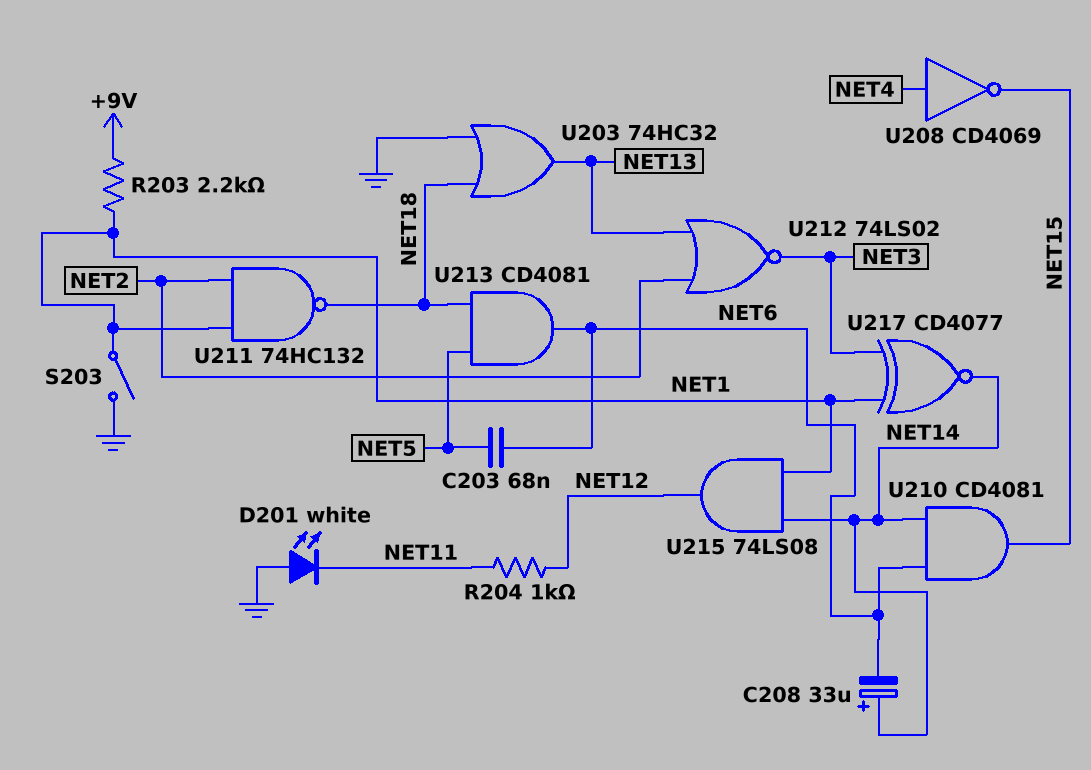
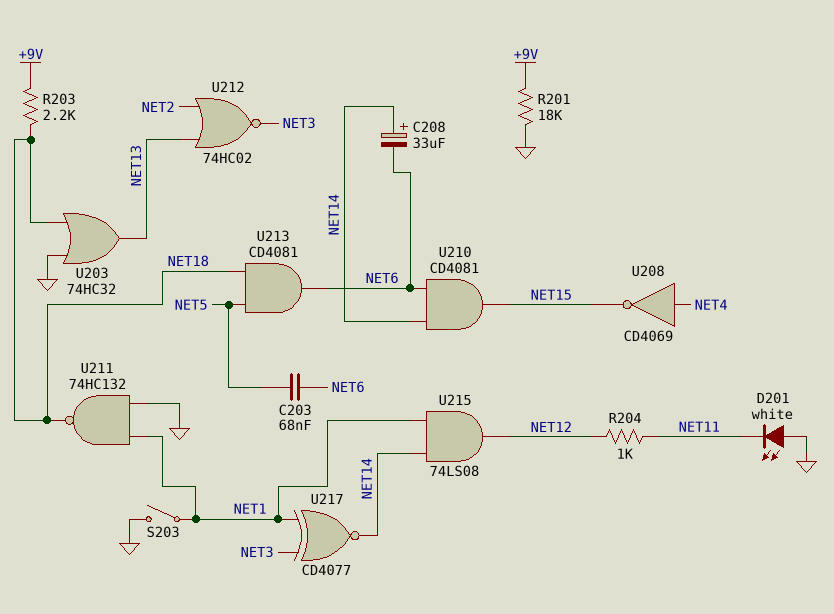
R201: none -> 18k (+9V, GND)
R203: 2.2k (+9V, NET1) -> 2.2k (+9V, NET18)
U211: NAND 74HC132 (in NET1, in NET2, out NET18) -> NAND 74HC132 (in GND, in NET1, out NET18)
U212: NOR 74LS02 (in NET2, in NET13, out NET3) -> NOR 74HC02 (in NET2, in NET13, out NET3)

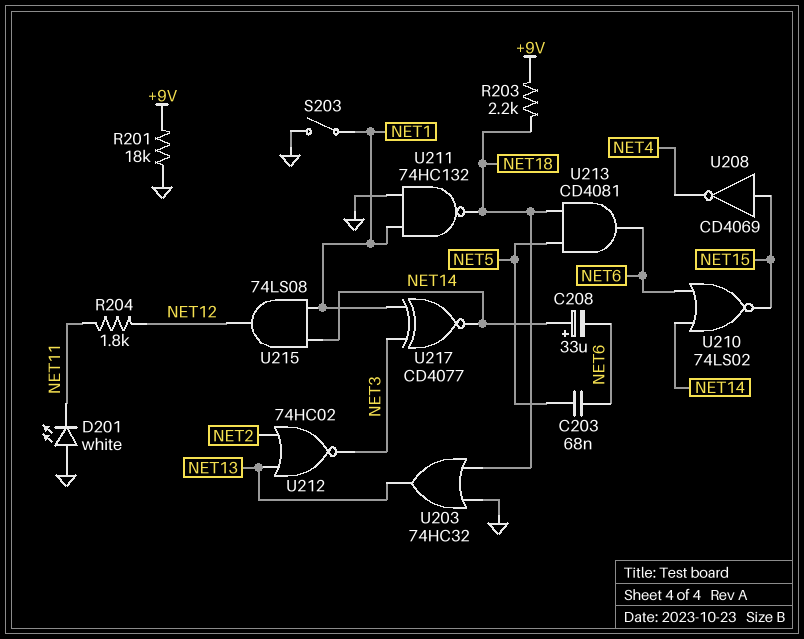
R204: 1k (NET11, NET12) -> 1.8k (NET11, NET12)
U208: NOT CD4069 (in NET4, out NET15) -> NOT CD4069 (in NET15, out NET4)
U210: AND CD4081 (in NET6, in NET14, out NET15) -> NOR 74LS02 (in NET6, in NET14, out NET15)

